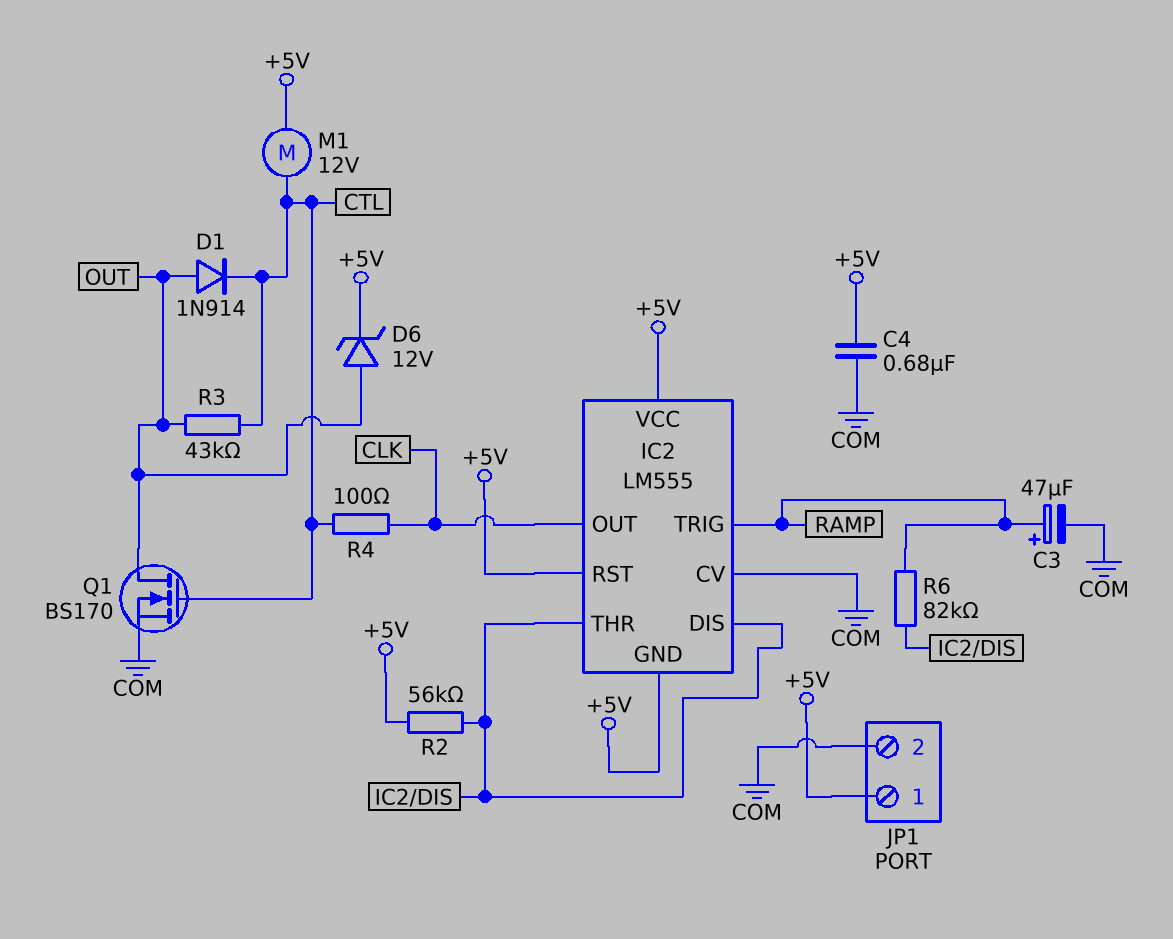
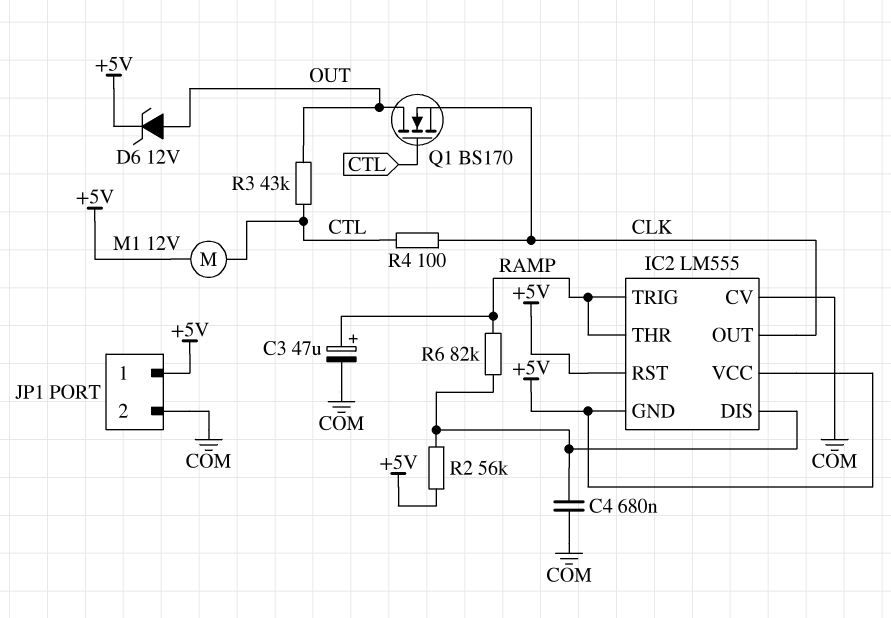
C4: 680nF (+5V, COM) -> 680nF (COM, IC2/DIS)
D1: diode 1N914 (A OUT, K CTL) -> none
IC2 pin THR: IC2/DIS -> RAMP
Q1: NMOS BS170 (G CTL, D OUT, S COM) -> NMOS BS170 (G CTL, D OUT, S CLK)

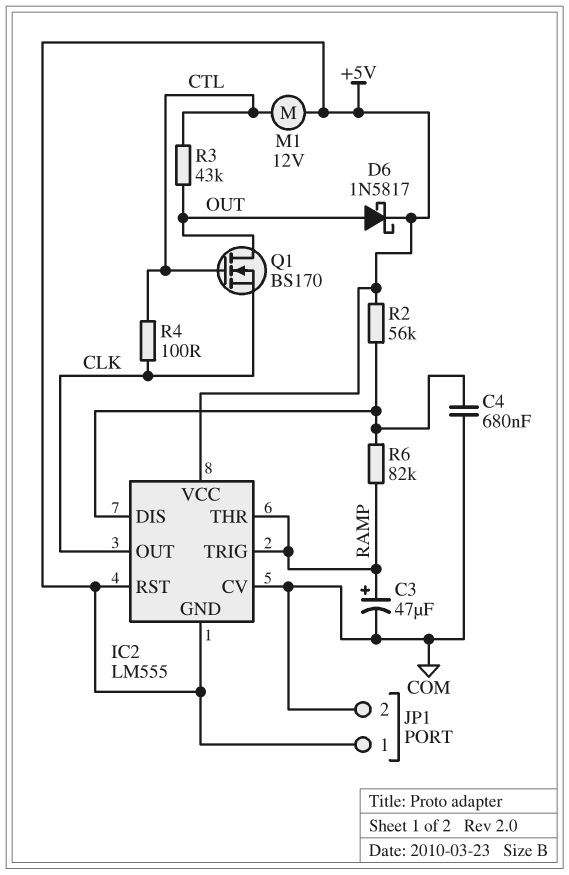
D6: zener 12V (A OUT, K +5V) -> schottky 1N5817 (A OUT, K +5V)

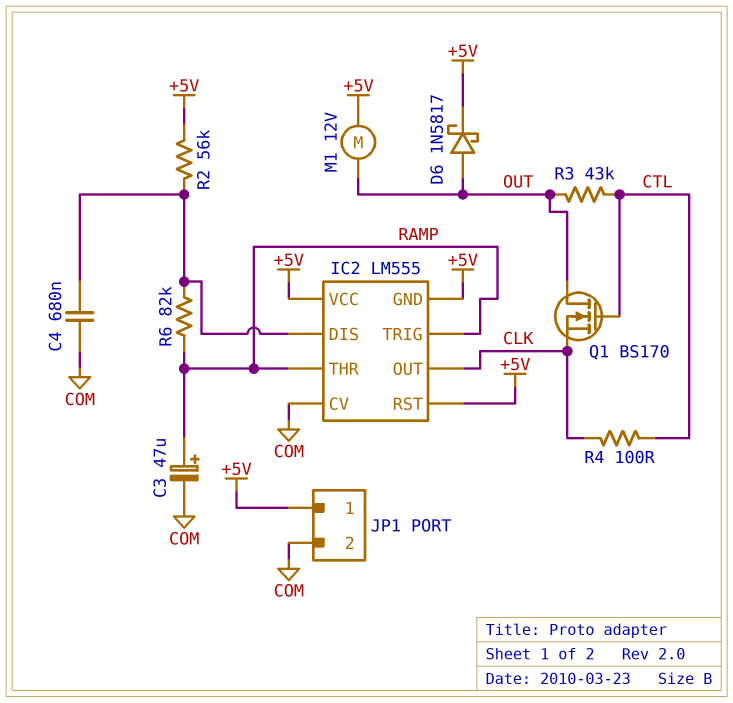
M1: motor 12V (+5V, CTL) -> motor 12V (+5V, OUT)

